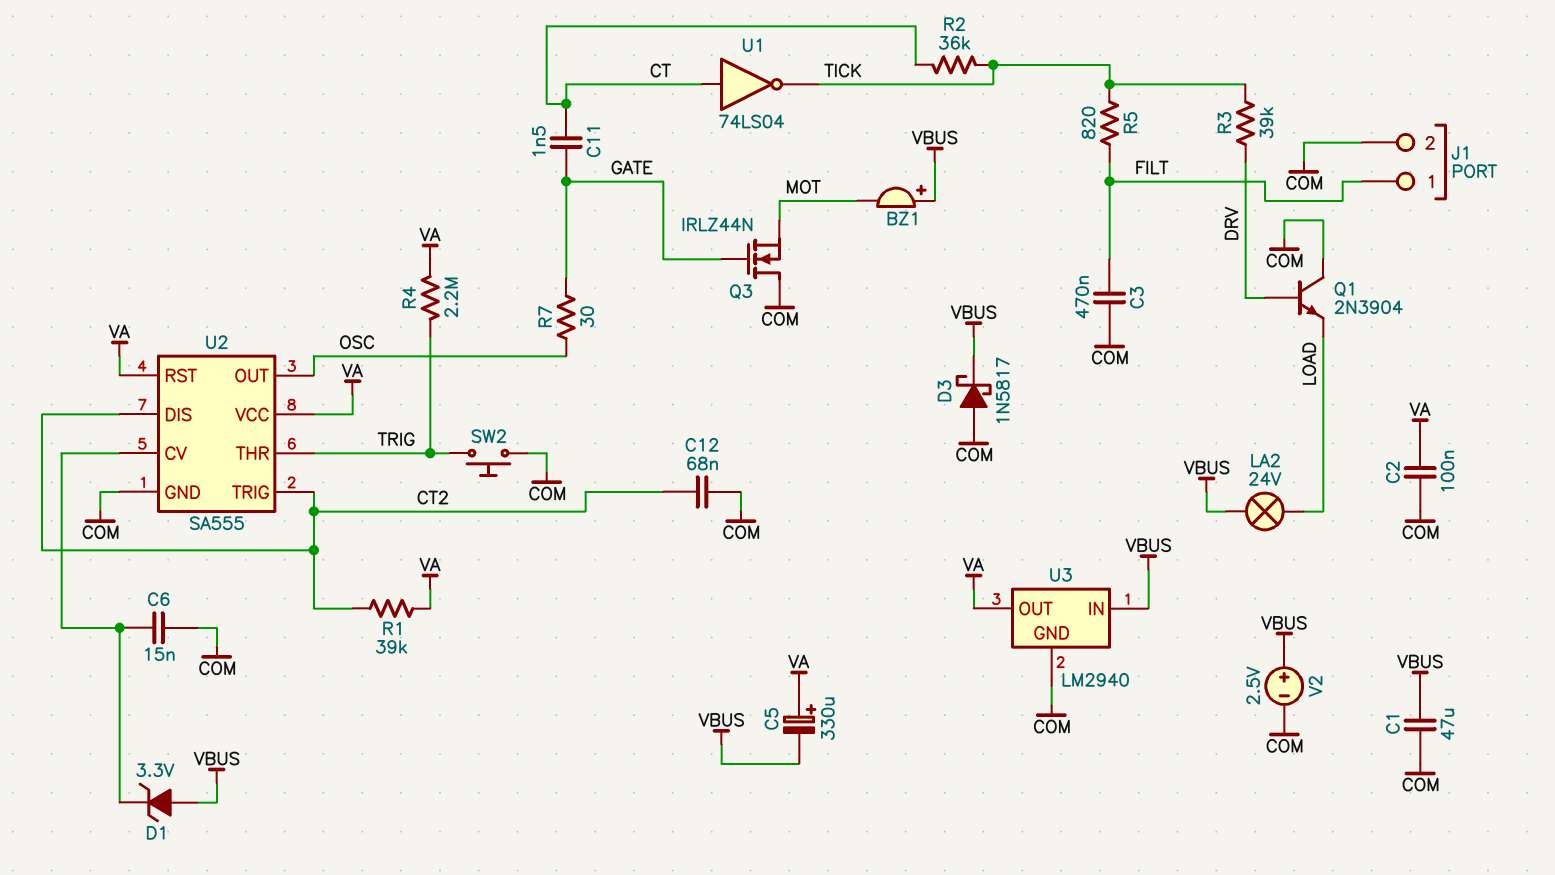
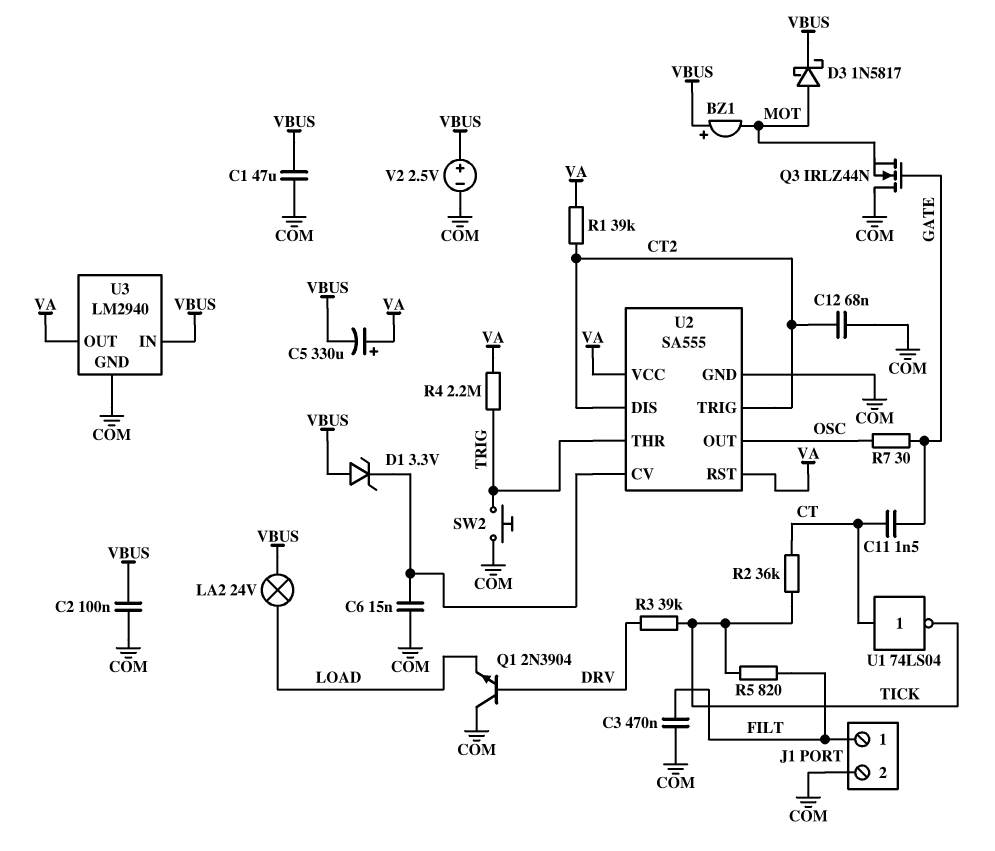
C2: 100nF (COM, VA) -> 100nF (COM, VBUS)
D3: schottky 1N5817 (A COM, K VBUS) -> schottky 1N5817 (A MOT, K VBUS)

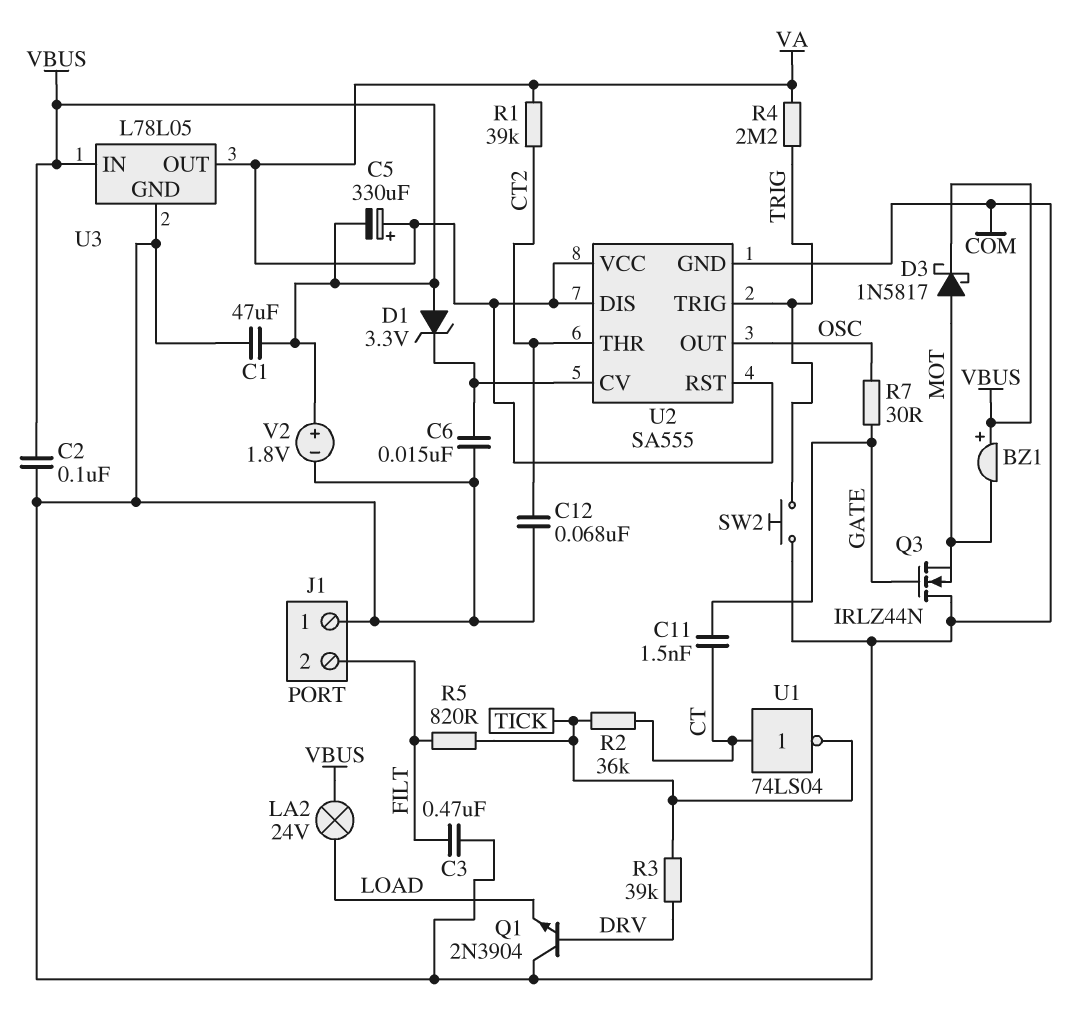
J1 pin 1: FILT -> COM
J1 pin 2: COM -> FILT
U2 pin DIS: CT2 -> VA
U2 pin THR: TRIG -> CT2
U2 pin TRIG: CT2 -> TRIG
U3: LM2940 -> L78L05
V2: 2.5V (plus VBUS, minus COM) -> 1.8V (plus VBUS, minus COM)

